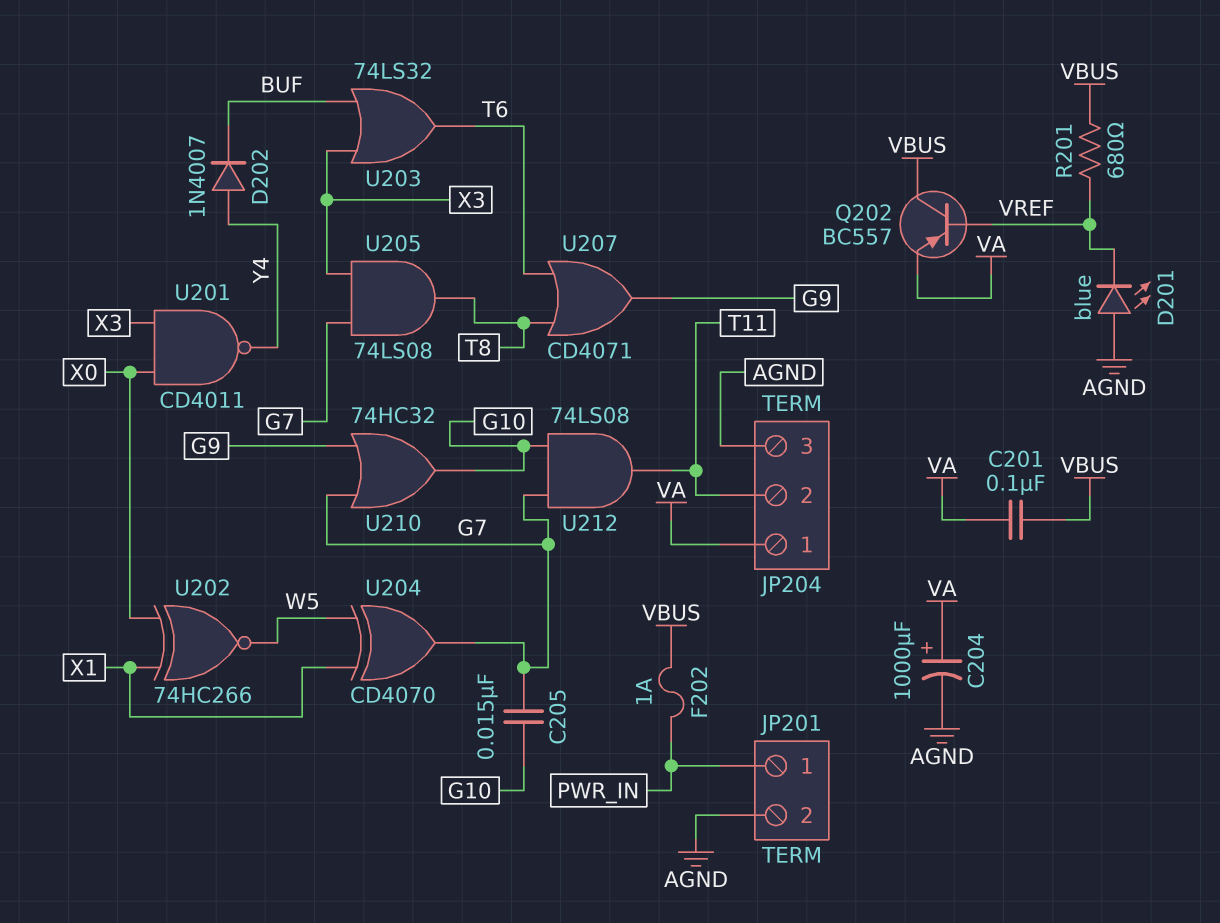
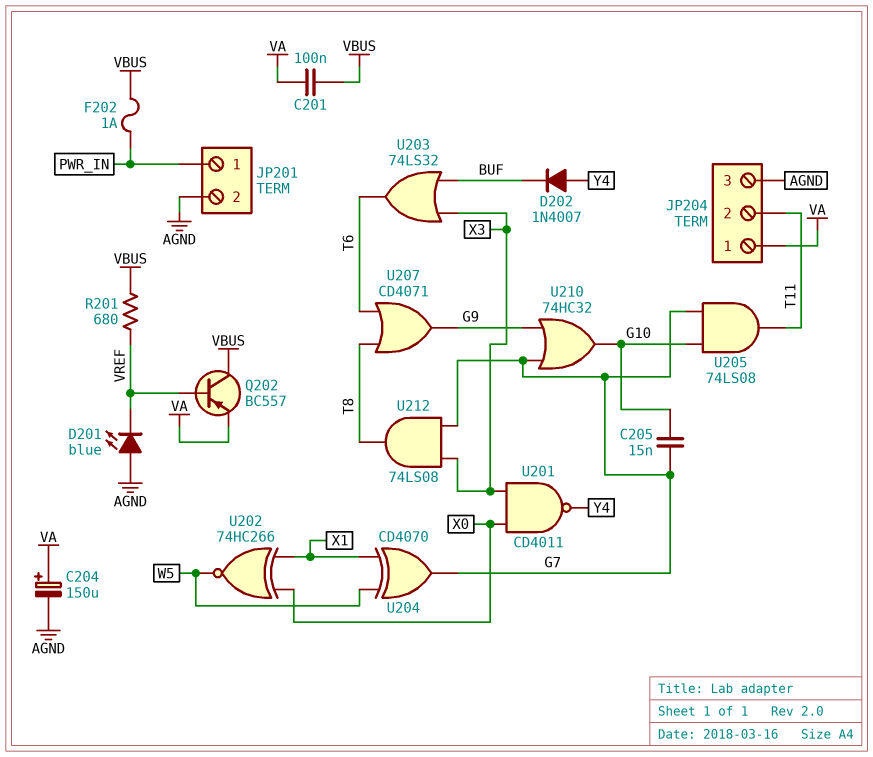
C204: 1000uF (plus VA, minus AGND) -> 150uF (plus VA, minus AGND)
U205: AND 74LS08 (in G7, in X3, out T8) -> AND 74LS08 (in G7, in G10, out T11)
U212: AND 74LS08 (in G7, in G10, out T11) -> AND 74LS08 (in G7, in X3, out T8)

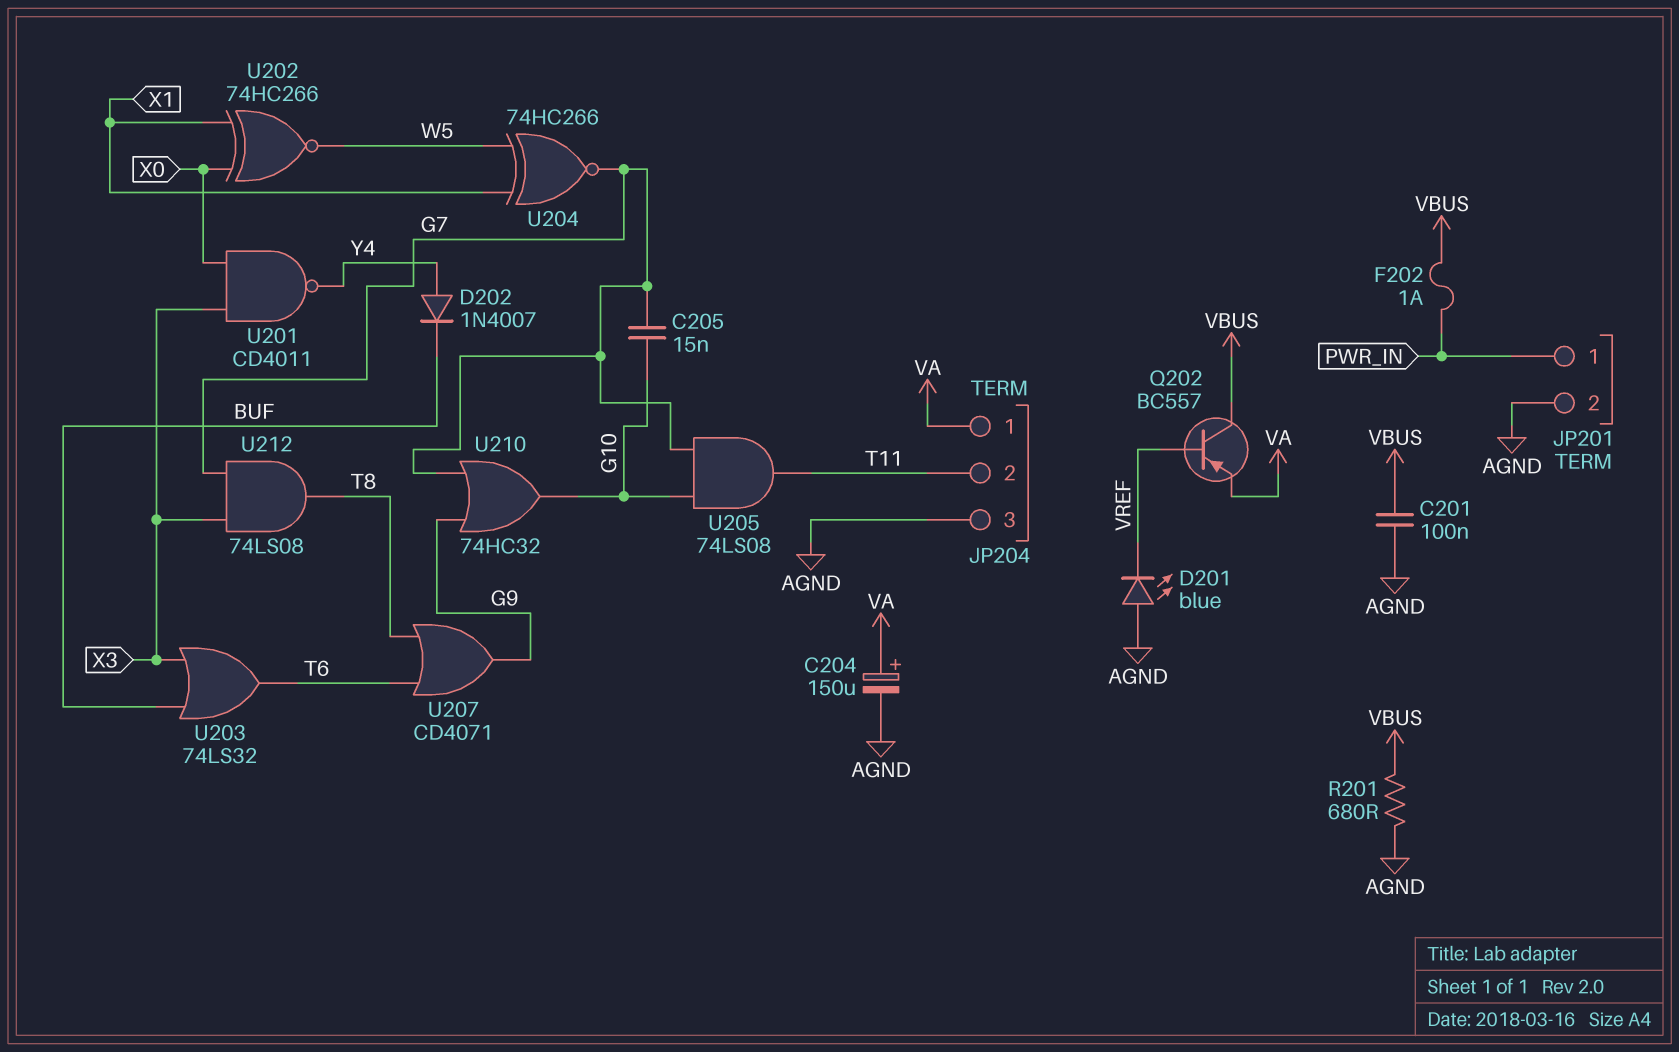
C201: 100nF (VA, VBUS) -> 100nF (AGND, VBUS)
R201: 680 (VBUS, VREF) -> 680 (AGND, VBUS)
U204: XOR CD4070 (in W5, in X1, out G7) -> XNOR 74HC266 (in W5, in X1, out G7)

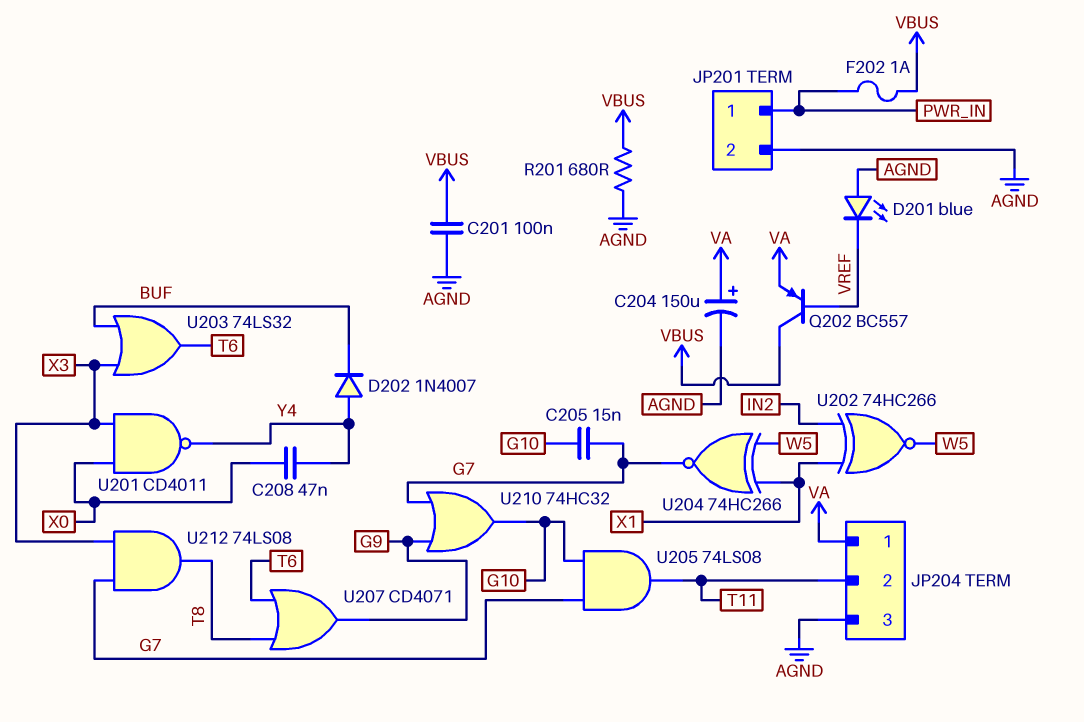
C208: none -> 47nF (X0, Y4)
U202: XNOR 74HC266 (in X0, in X1, out W5) -> XNOR 74HC266 (in IN2, in X1, out W5)

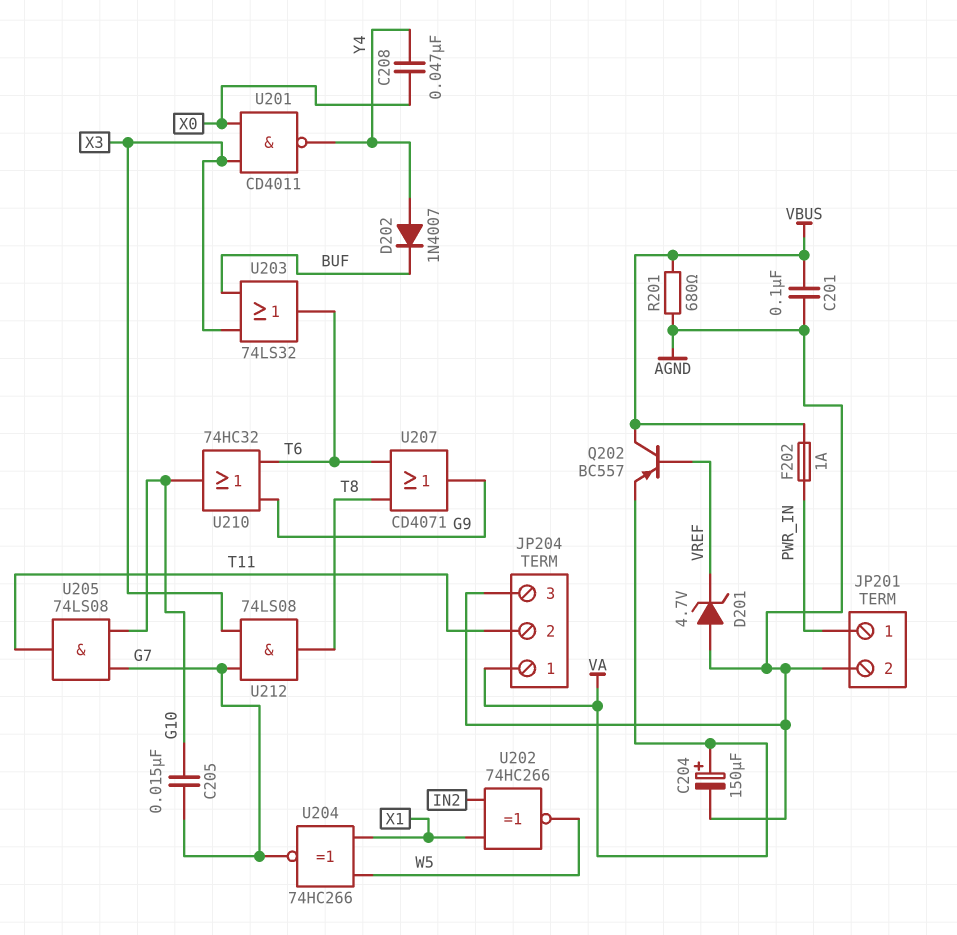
D201: LED blue (A AGND, K VREF) -> zener 4.7V (A AGND, K VREF)
U210: OR 74HC32 (in G7, in G9, out G10) -> OR 74HC32 (in G9, in T6, out G10)

